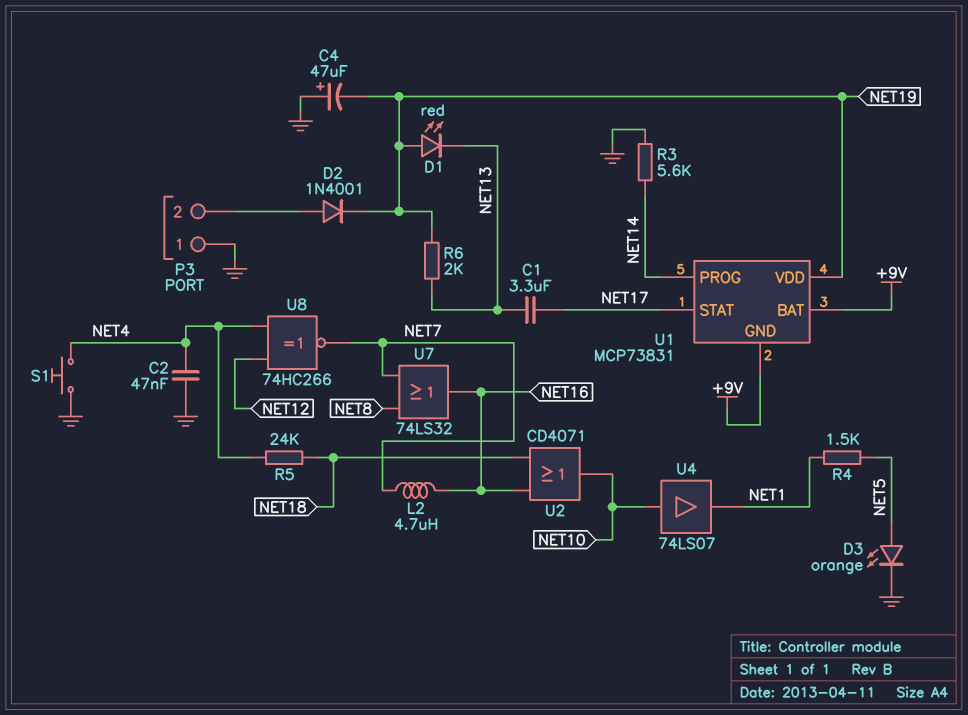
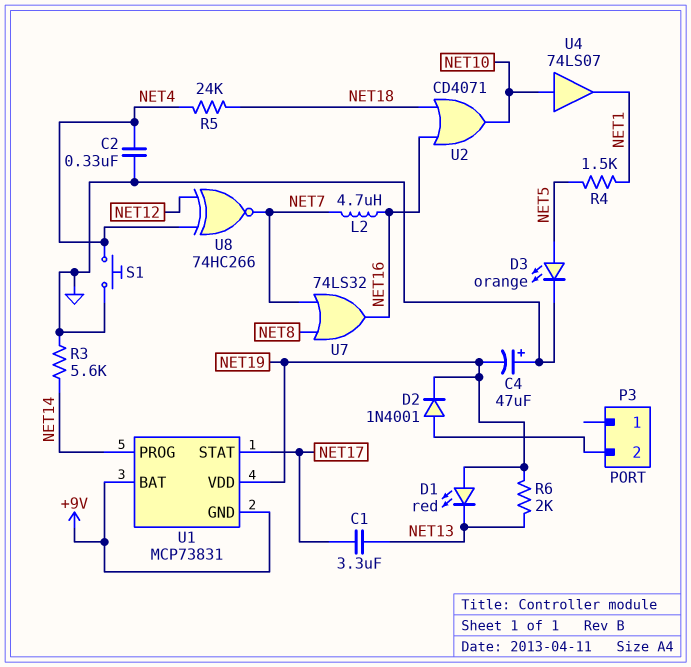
C2: 47nF (GND, NET4) -> 330nF (GND, NET4)
P3 pin 1: GND -> none

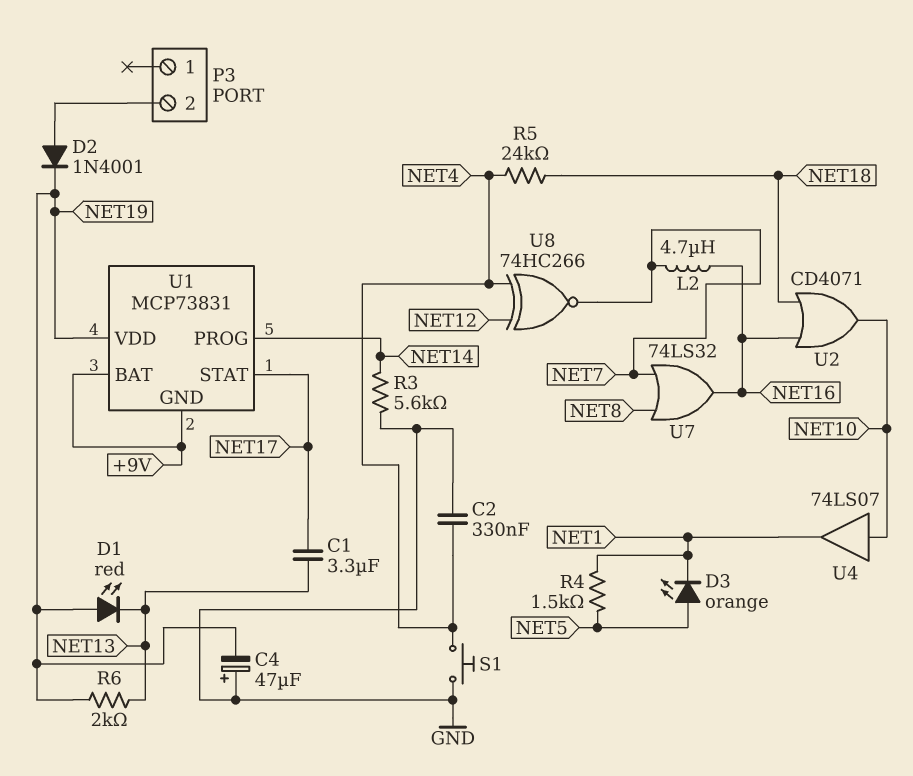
D3: LED orange (A NET5, K GND) -> LED orange (A NET5, K NET1)

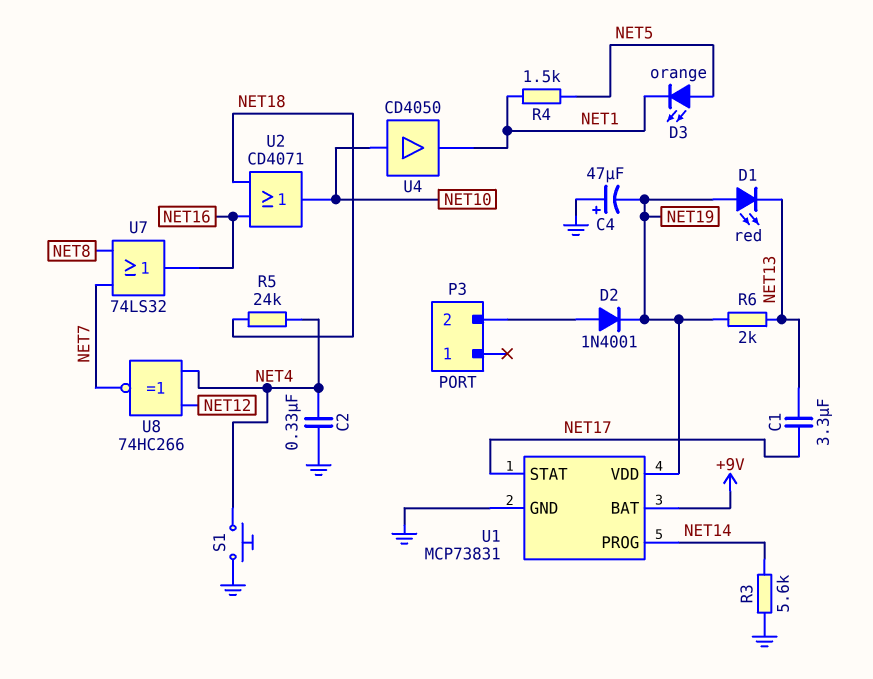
L2: 4.7uH (NET7, NET16) -> none
U1 pin GND: +9V -> GND
U4: buffer 74LS07 (in NET10, out NET1) -> buffer CD4050 (in NET10, out NET1)

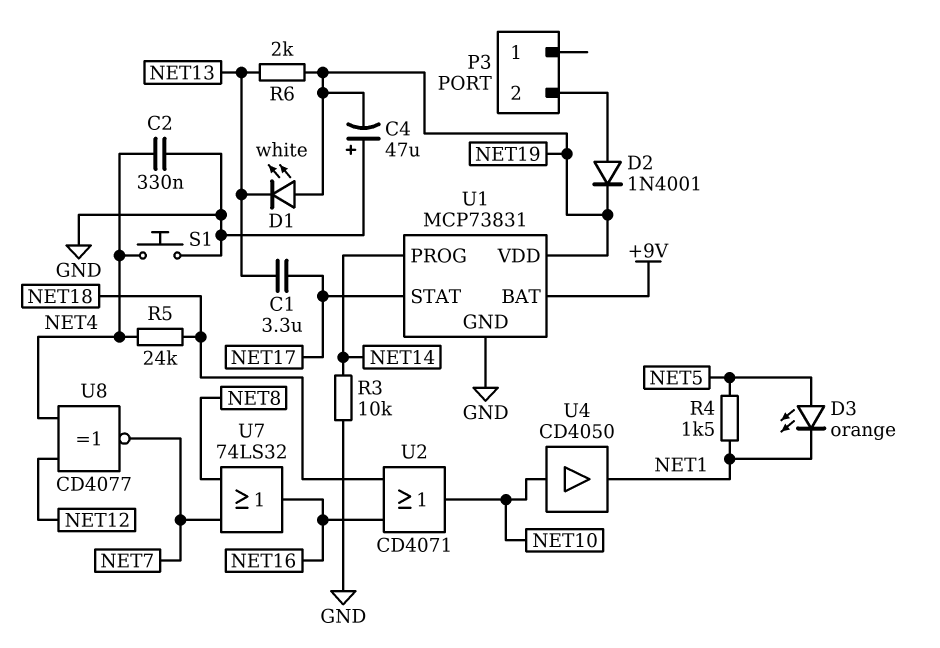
D1: LED red (A NET19, K NET13) -> LED white (A NET19, K NET13)
R3: 5.6k (GND, NET14) -> 10k (GND, NET14)
U8: XNOR 74HC266 (in NET4, in NET12, out NET7) -> XNOR CD4077 (in NET4, in NET12, out NET7)

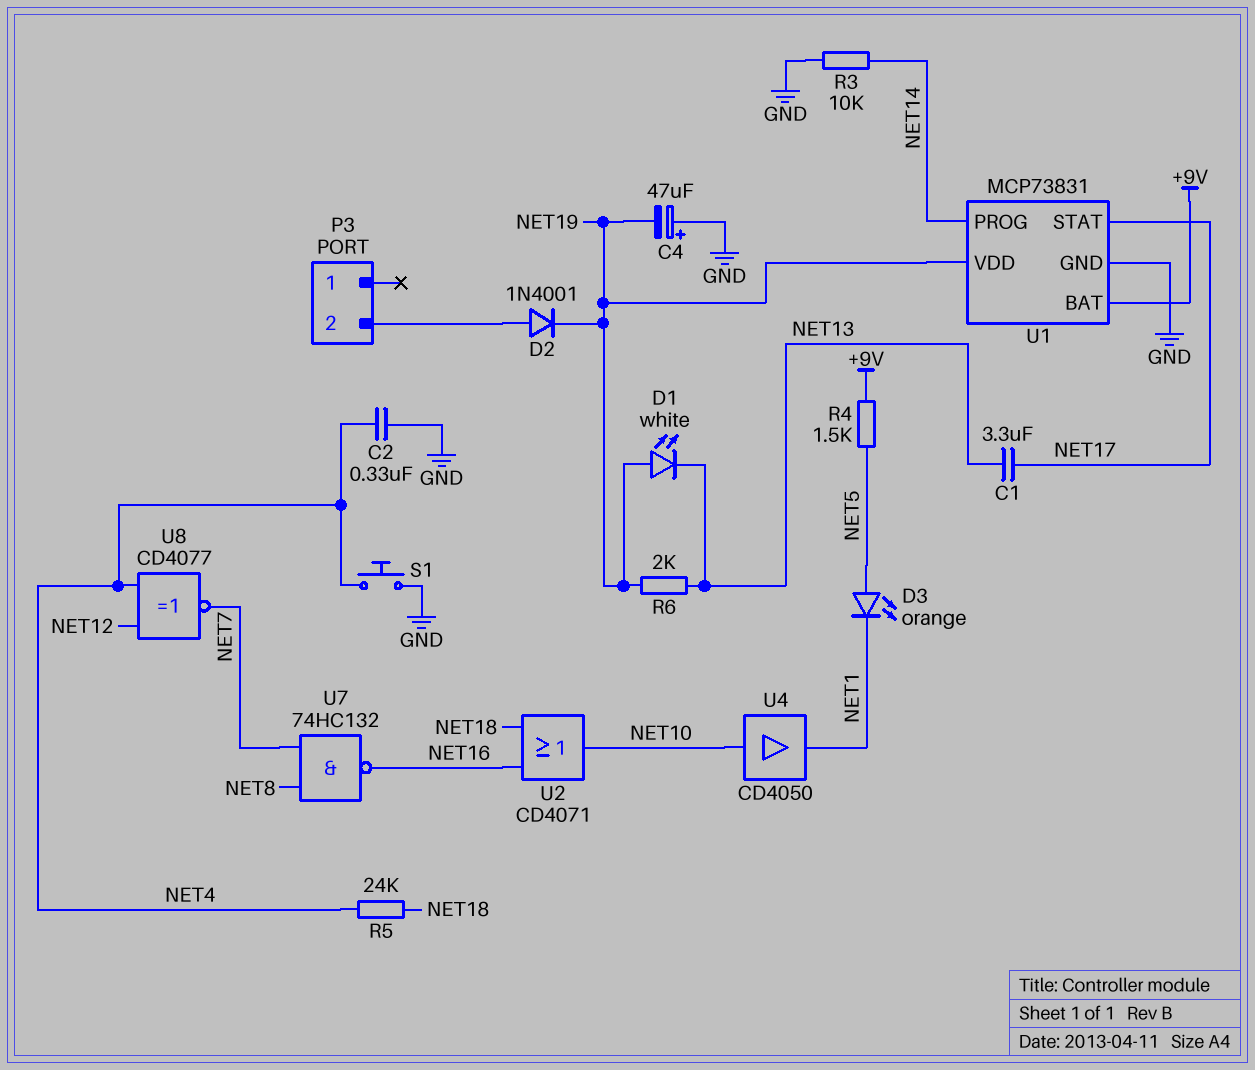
R4: 1.5k (NET1, NET5) -> 1.5k (+9V, NET5)
U7: OR 74LS32 (in NET7, in NET8, out NET16) -> NAND 74HC132 (in NET7, in NET8, out NET16)

